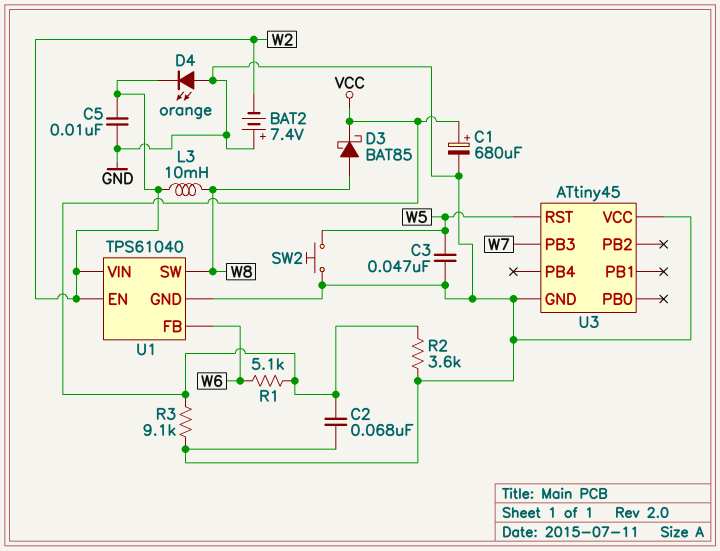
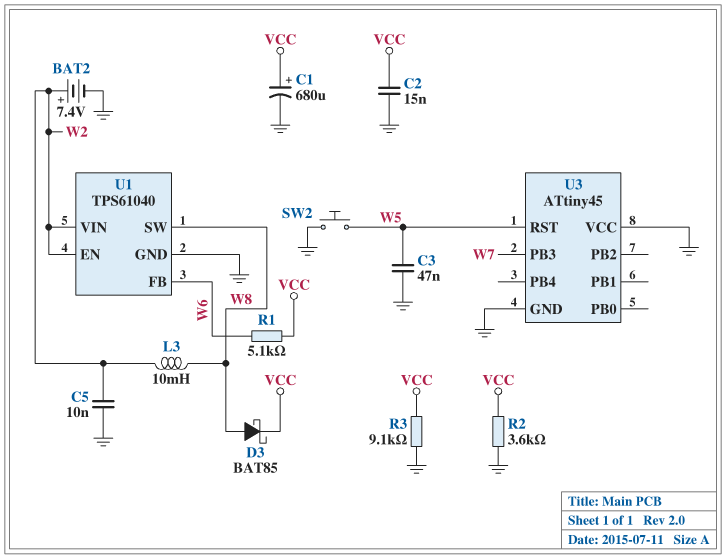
BAT2: 7.4V (plus GND, minus W2) -> 7.4V (plus W2, minus GND)
C2: 68nF (GND, VCC) -> 15nF (GND, VCC)
D4: LED orange (A GND, K W2) -> none

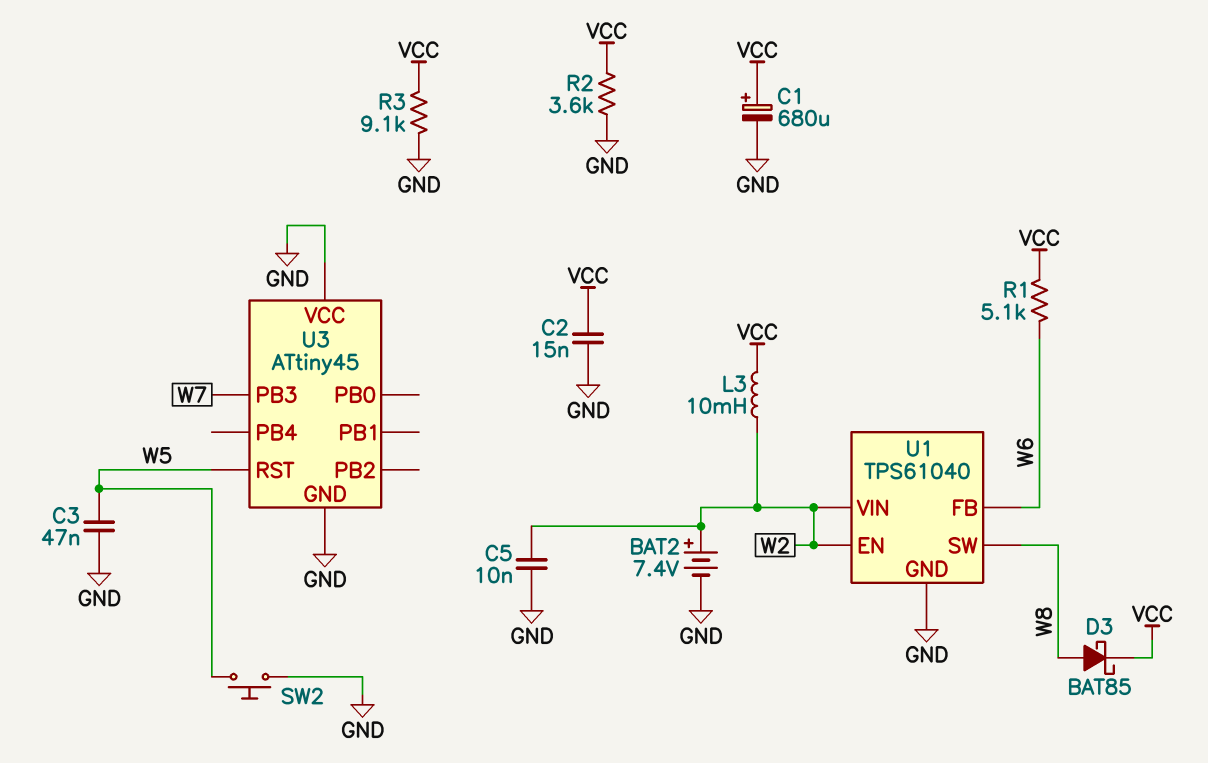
L3: 10mH (W2, W8) -> 10mH (VCC, W2)

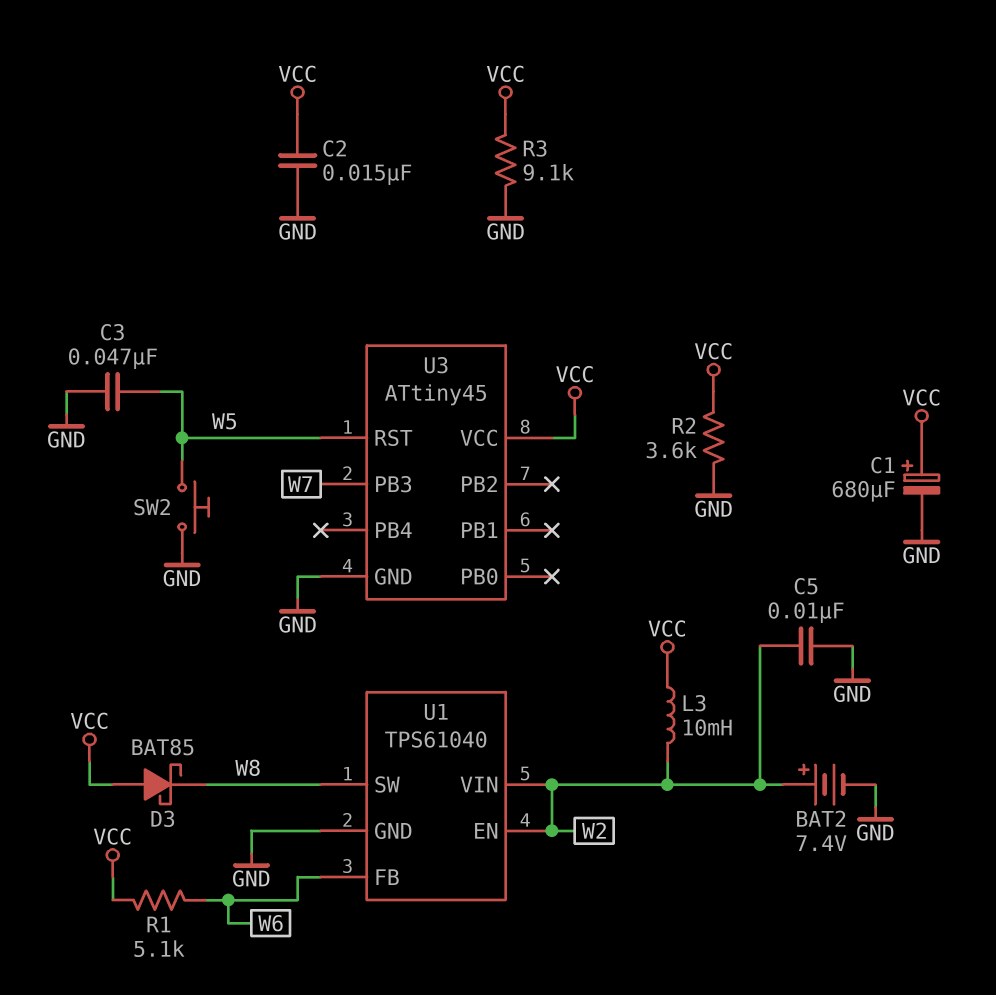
D3: schottky BAT85 (A W8, K VCC) -> schottky BAT85 (A VCC, K W8)
U3 pin VCC: GND -> VCC

